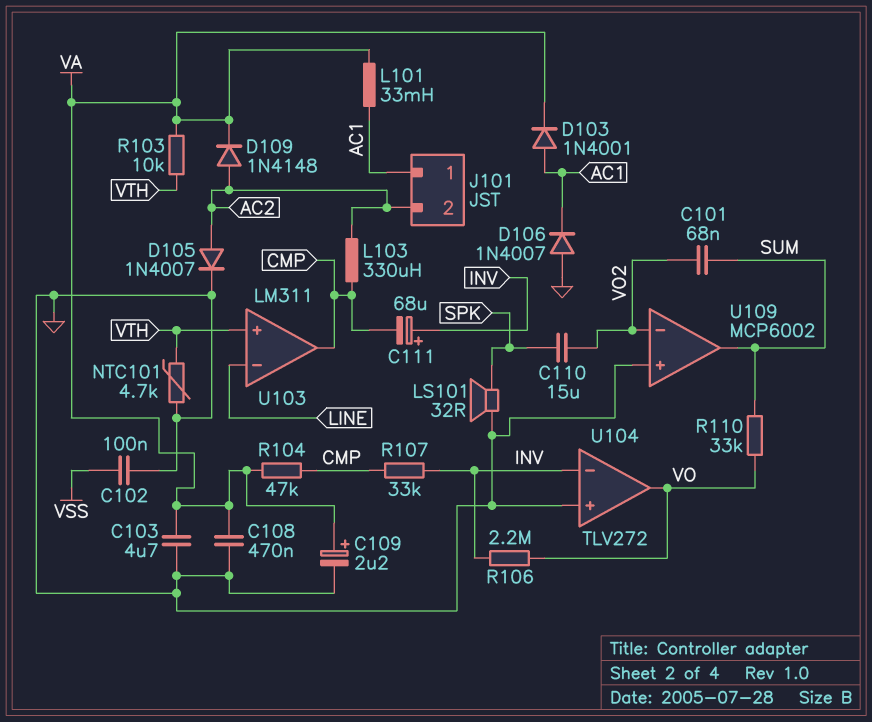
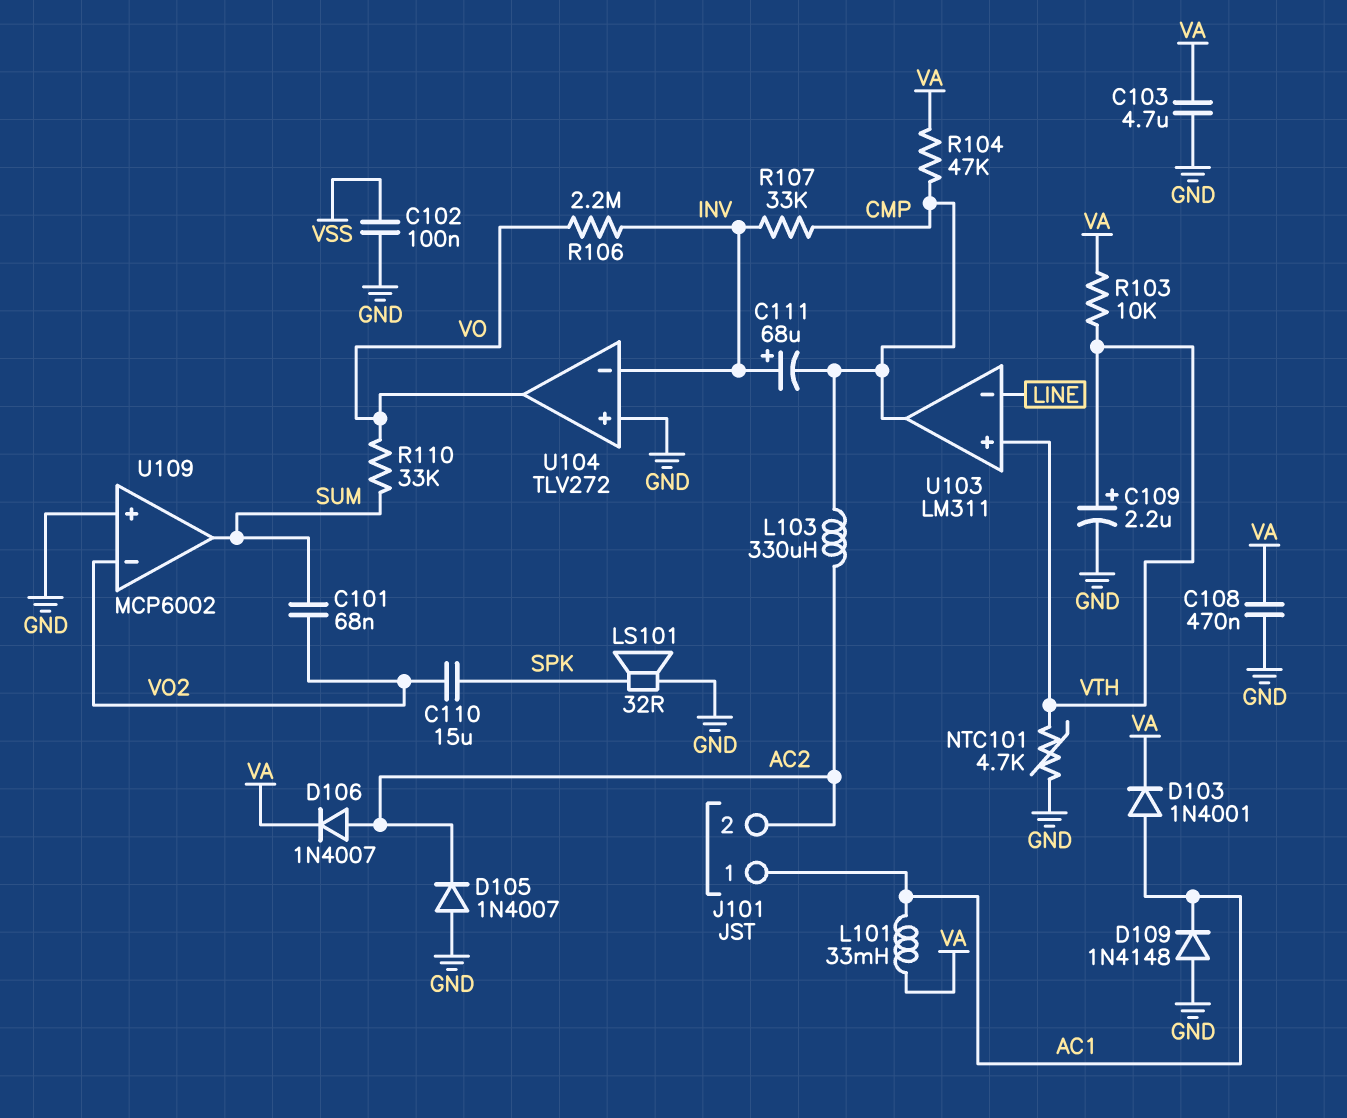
C109: 2.2uF (plus VA, minus GND) -> 2.2uF (plus VTH, minus GND)
D105: diode 1N4007 (A AC2, K GND) -> diode 1N4007 (A GND, K AC2)
D106: diode 1N4007 (A GND, K AC1) -> diode 1N4007 (A AC2, K VA)
D109: diode 1N4148 (A AC2, K VA) -> diode 1N4148 (A GND, K AC1)

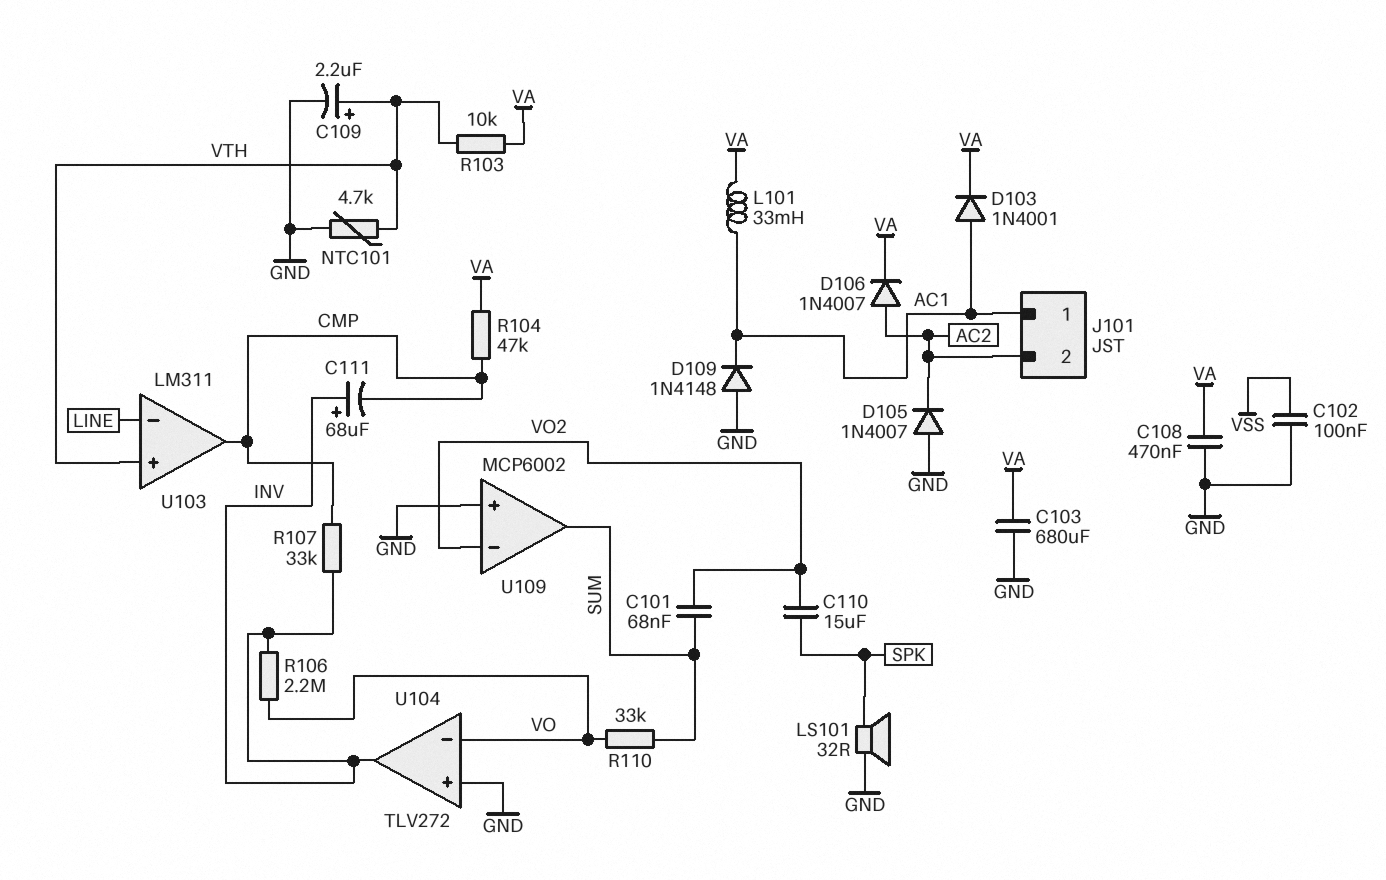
C103: 4.7uF (GND, VA) -> 680uF (GND, VA)
L103: 330uH (AC2, CMP) -> none
U104 pin in-: INV -> VO
U104 pin out: VO -> INV

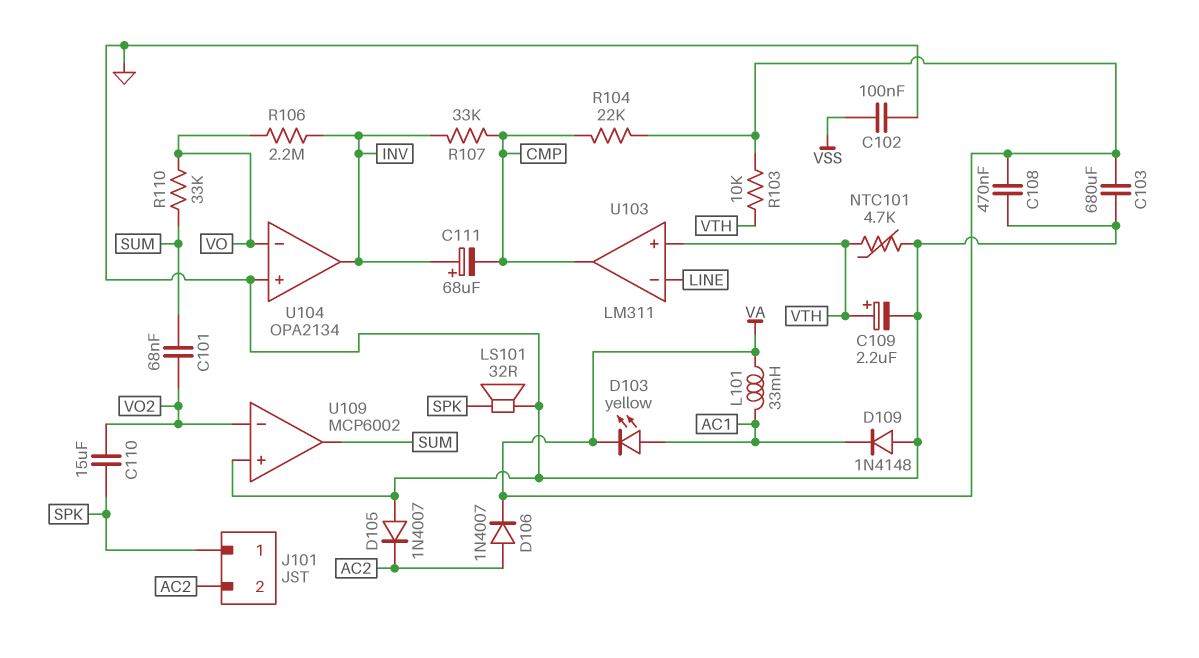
D103: diode 1N4001 (A AC1, K VA) -> LED yellow (A AC1, K VA)
J101 pin 1: AC1 -> SPK
R104: 47k (CMP, VA) -> 22k (CMP, VA)
U104: TLV272 -> OPA2134

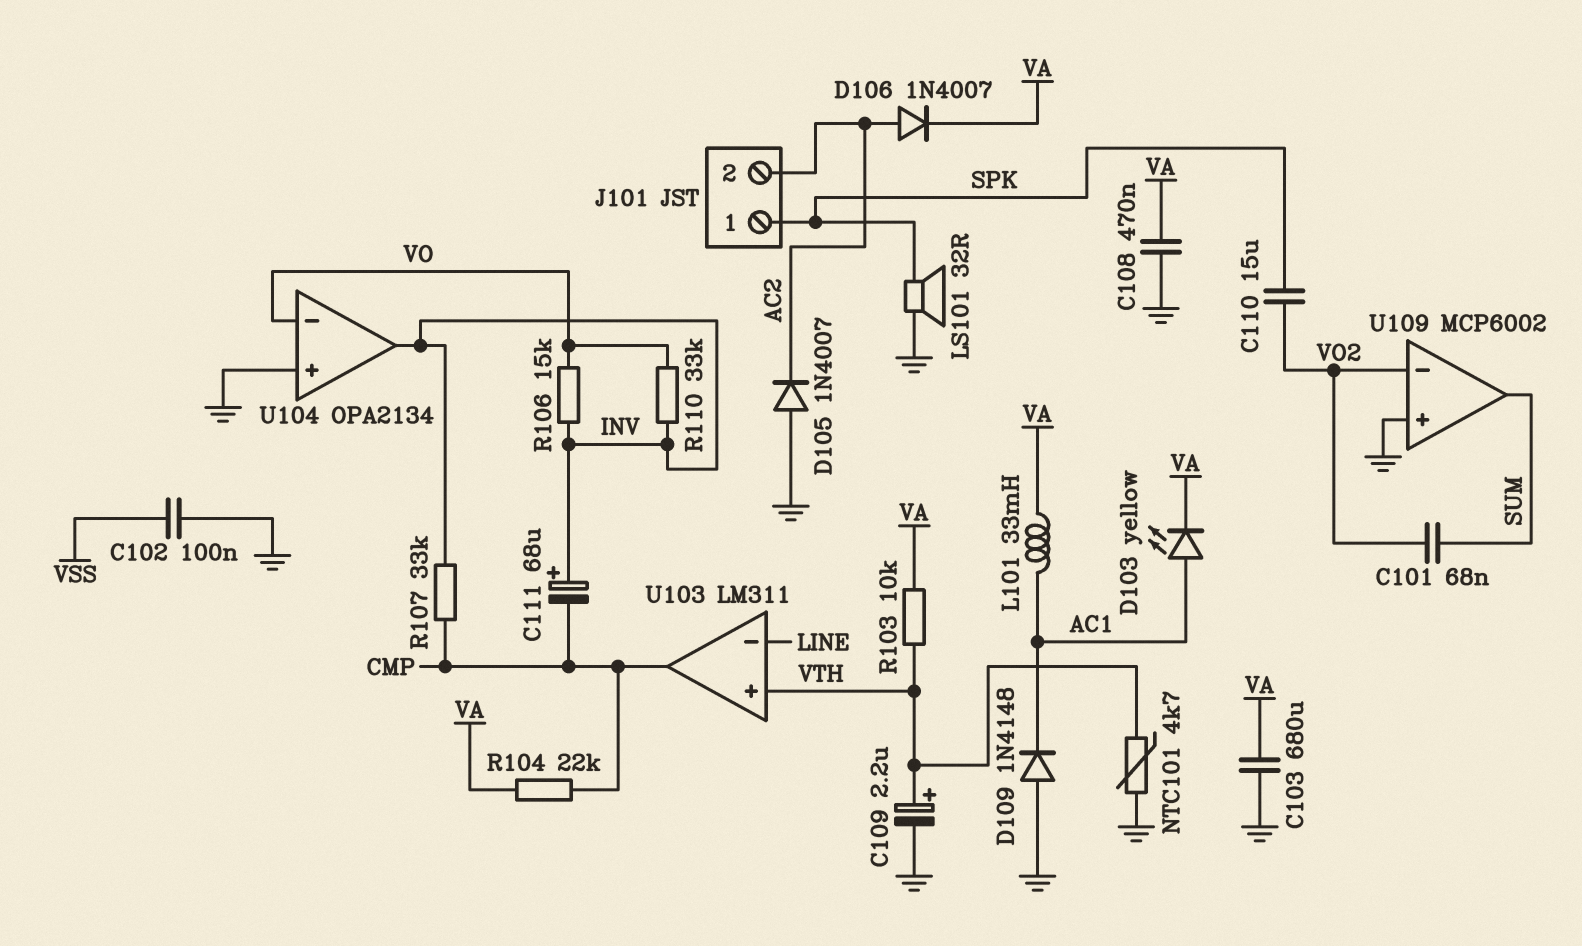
R106: 2.2M (INV, VO) -> 15k (INV, VO)
R110: 33k (SUM, VO) -> 33k (INV, VO)

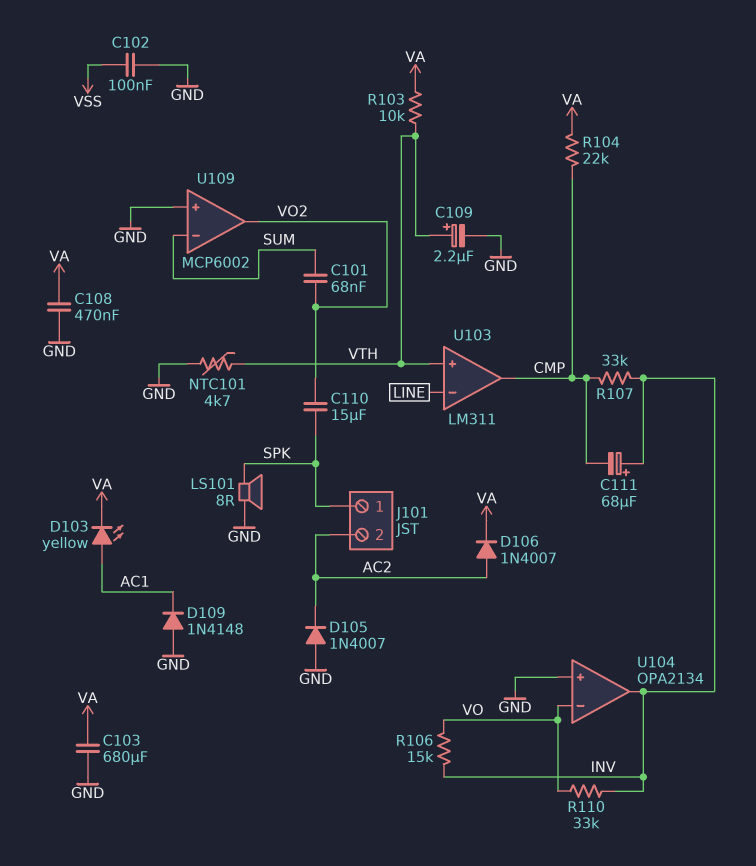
L101: 33mH (AC1, VA) -> none
LS101: speaker 32R (GND, SPK) -> speaker 8R (GND, SPK)
U109 pin in-: VO2 -> SUM
U109 pin out: SUM -> VO2

